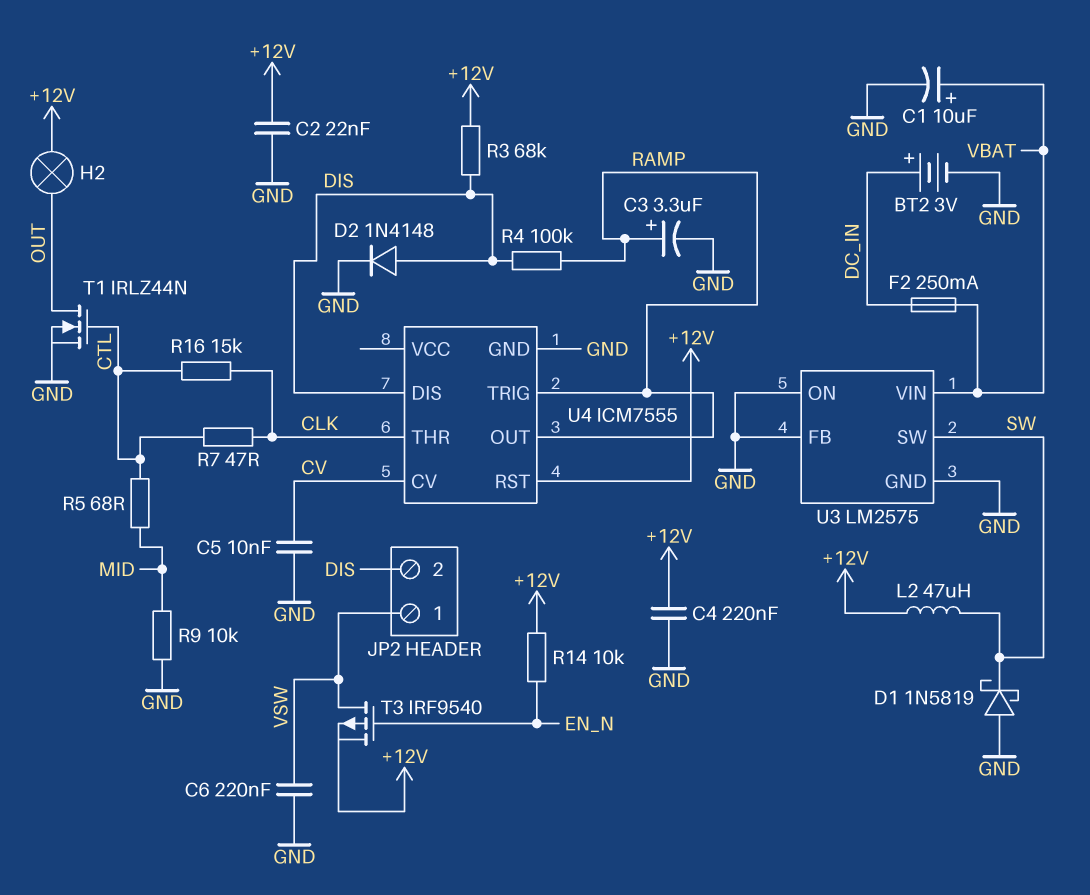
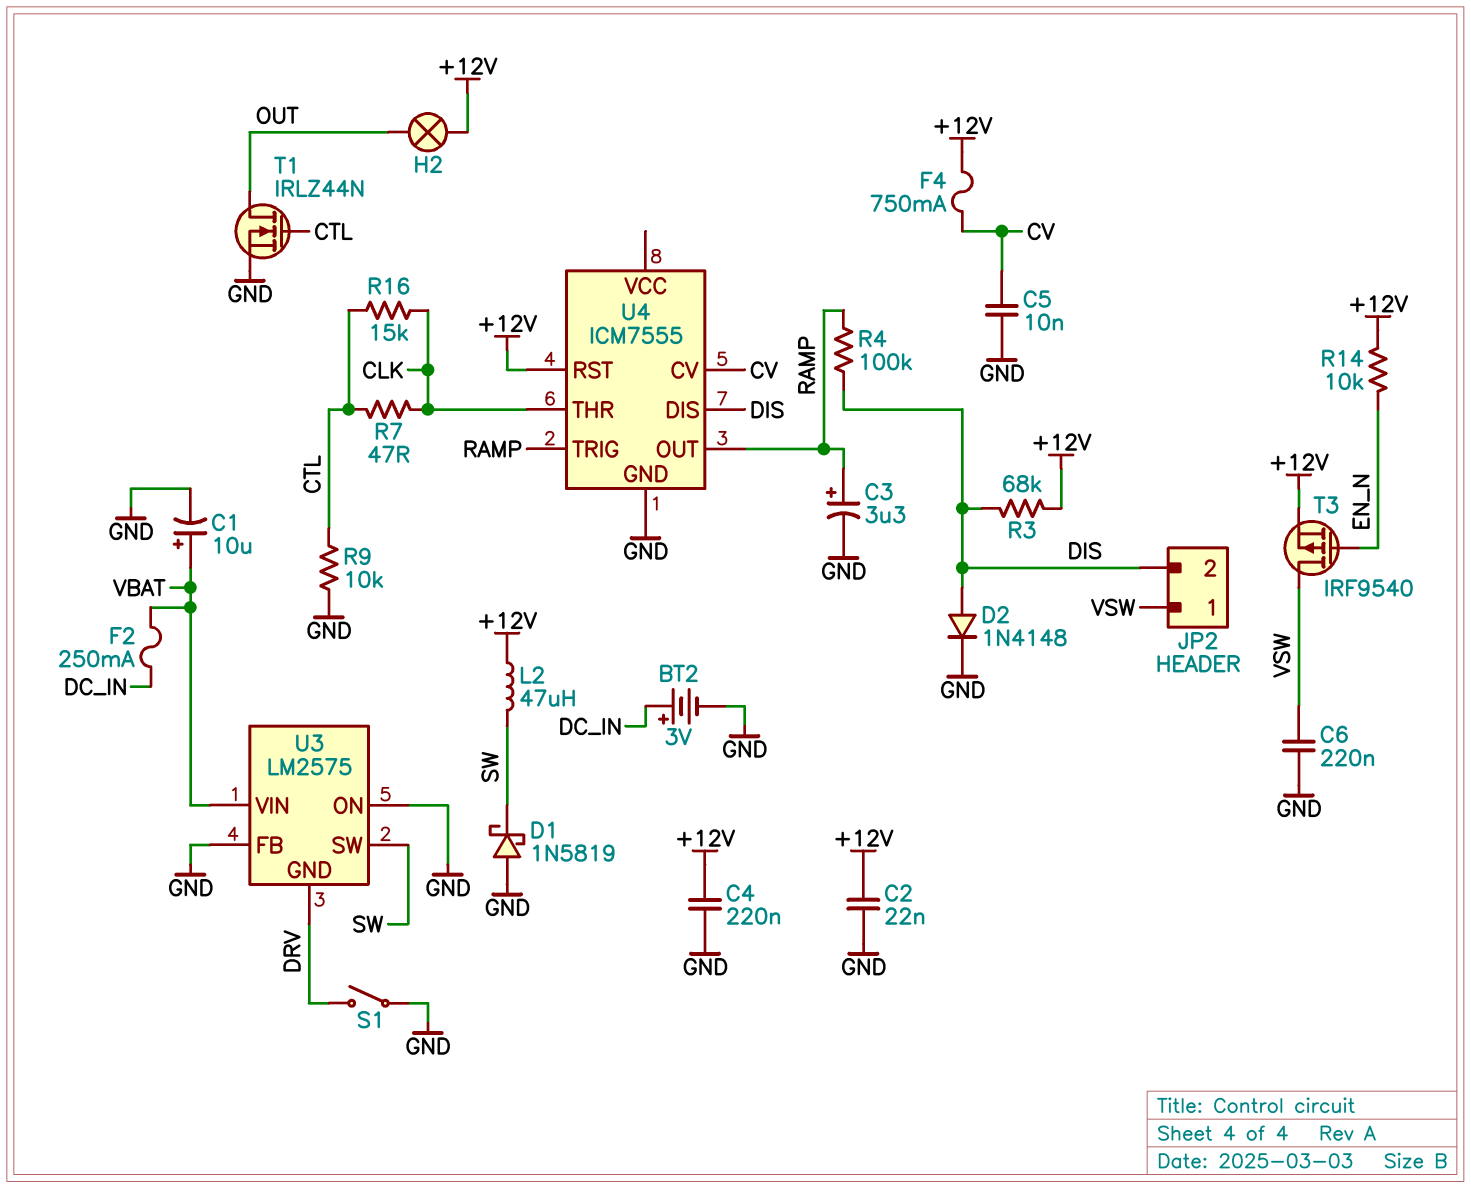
F4: none -> 750mA (+12V, CV)
R5: 68 (CTL, MID) -> none
R9: 10k (GND, MID) -> 10k (CTL, GND)
S1: none -> switch (DRV, GND)
U3 pin GND: GND -> DRV

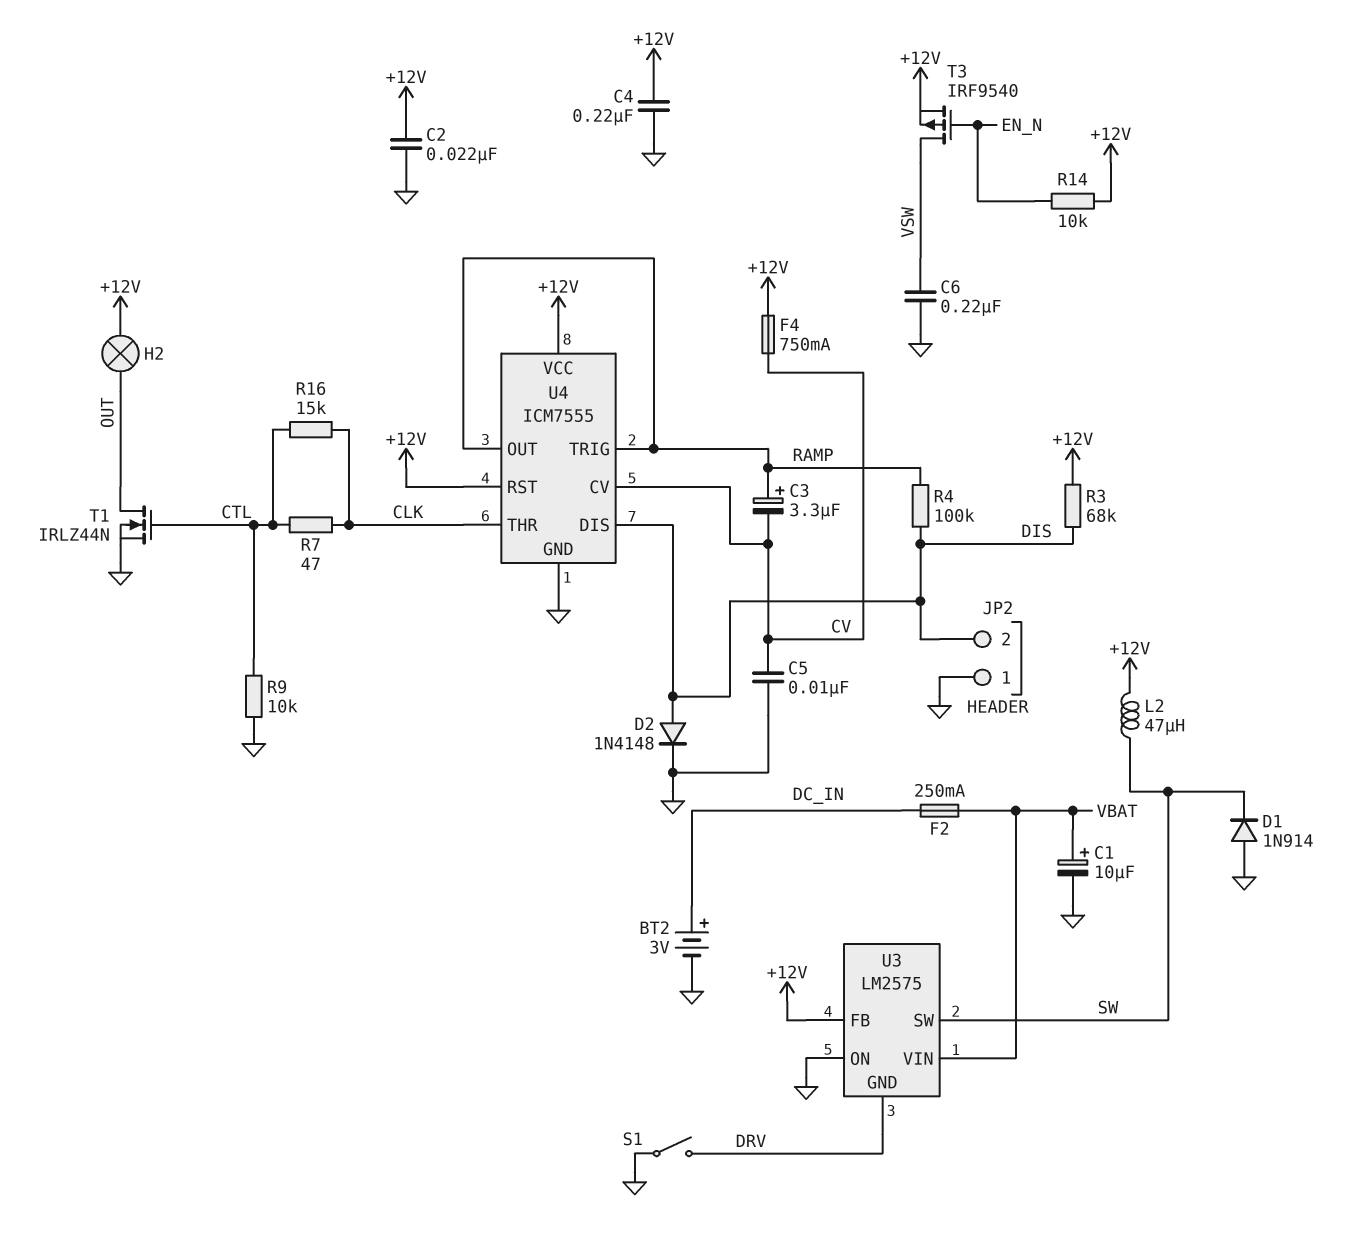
C3: 3.3uF (plus RAMP, minus GND) -> 3.3uF (plus RAMP, minus CV)
D1: schottky 1N5819 (A GND, K SW) -> diode 1N914 (A GND, K SW)
JP2 pin 1: VSW -> GND
U3 pin FB: GND -> +12V
U4 pin VCC: none -> +12V

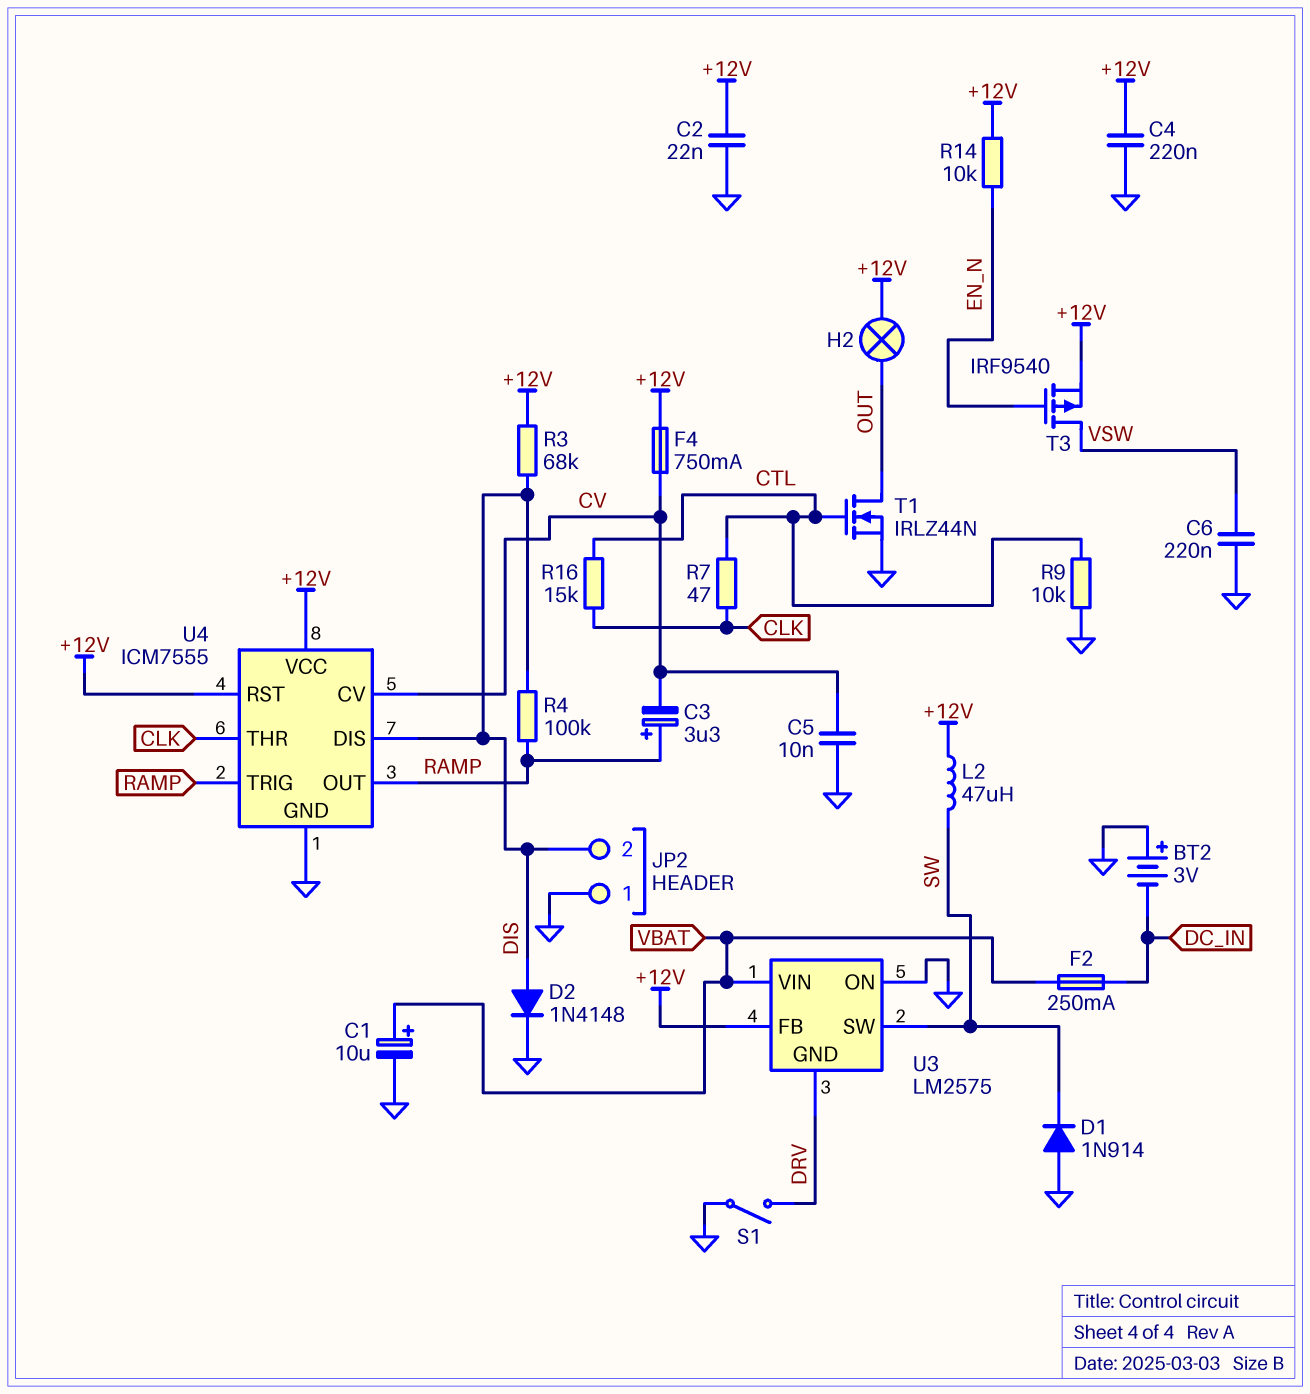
BT2: 3V (plus DC_IN, minus GND) -> 3V (plus GND, minus DC_IN)

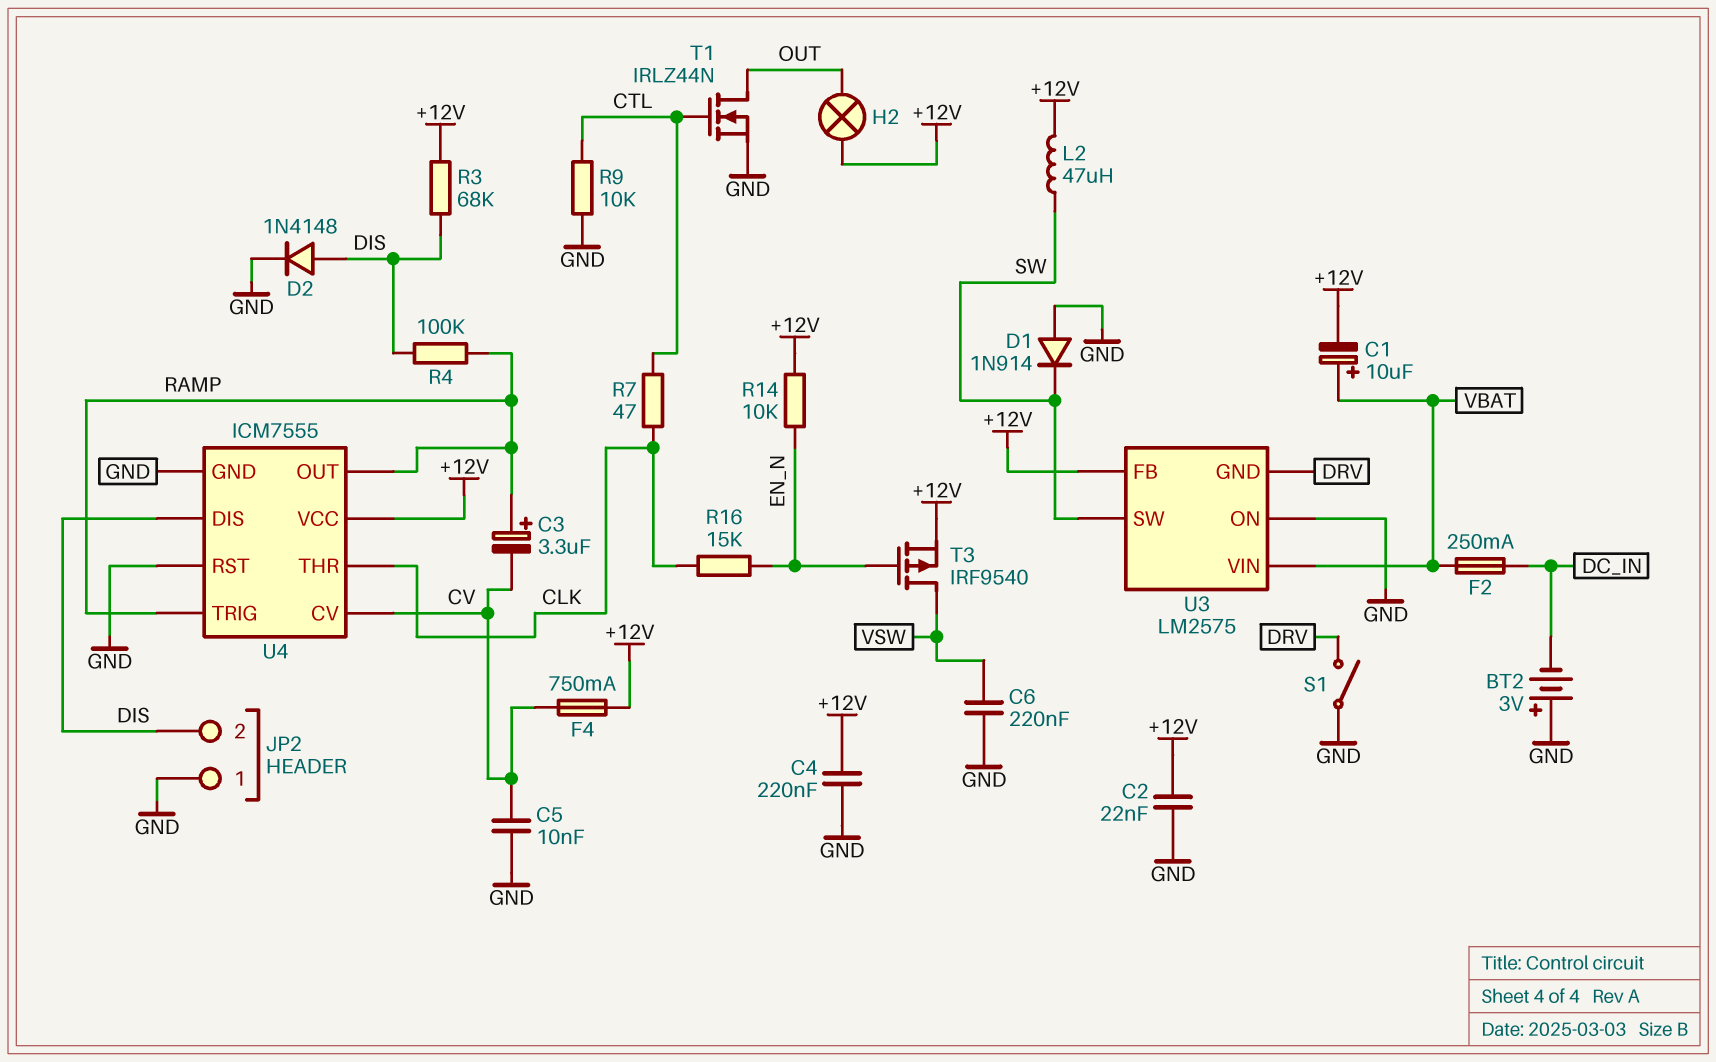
C1: 10uF (plus VBAT, minus GND) -> 10uF (plus VBAT, minus +12V)
R16: 15k (CLK, CTL) -> 15k (CLK, EN_N)
U4 pin RST: +12V -> GND

